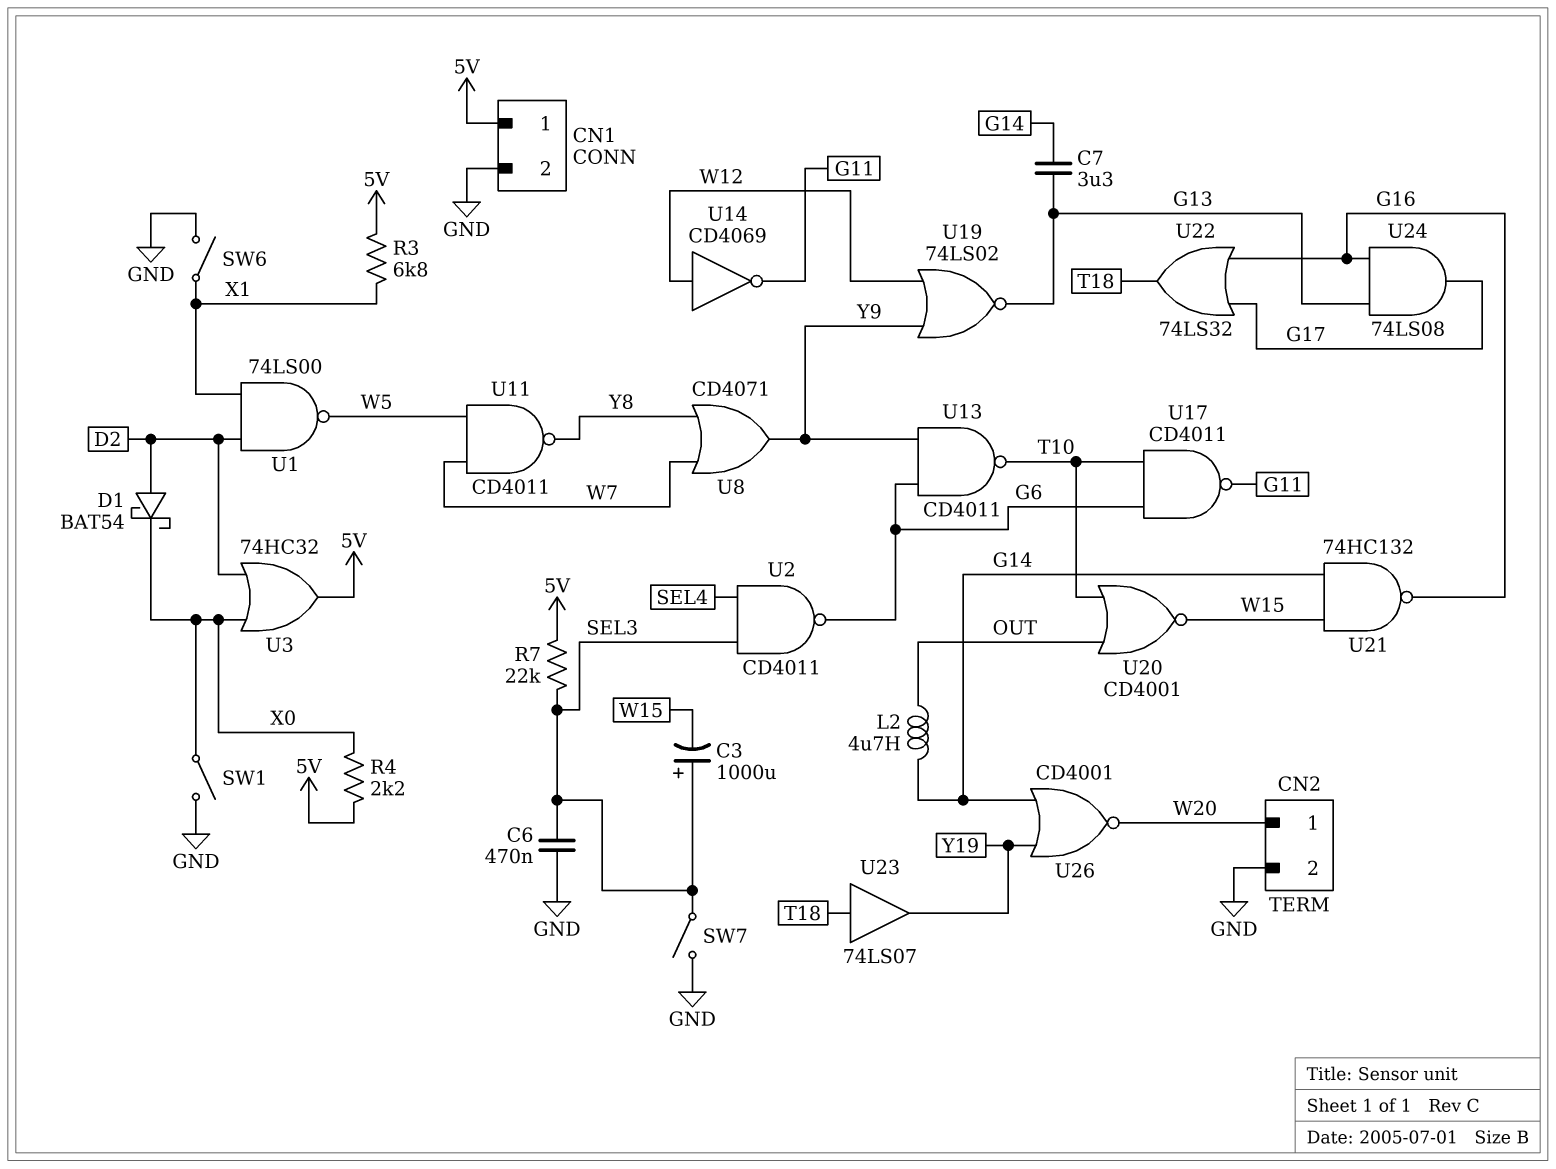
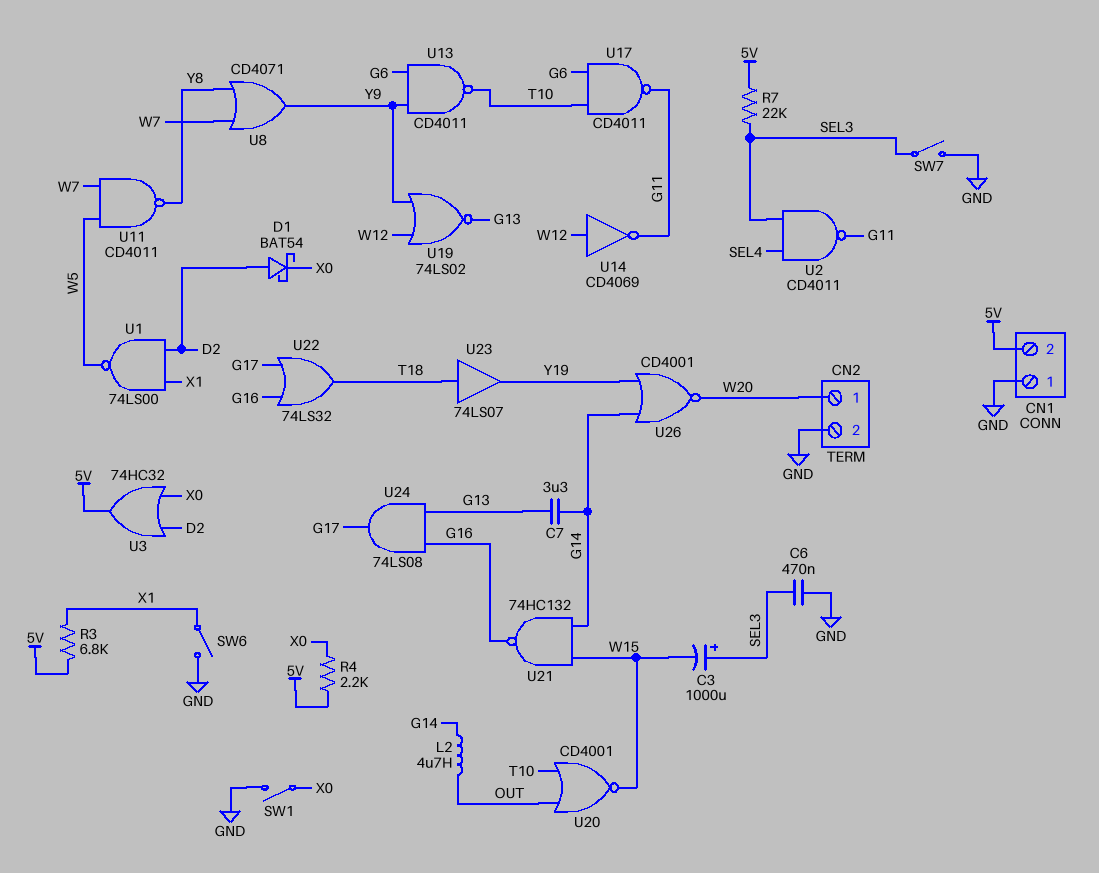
CN1 pin 1: 5V -> GND
CN1 pin 2: GND -> 5V
U2: NAND CD4011 (in SEL3, in SEL4, out G6) -> NAND CD4011 (in SEL3, in SEL4, out G11)

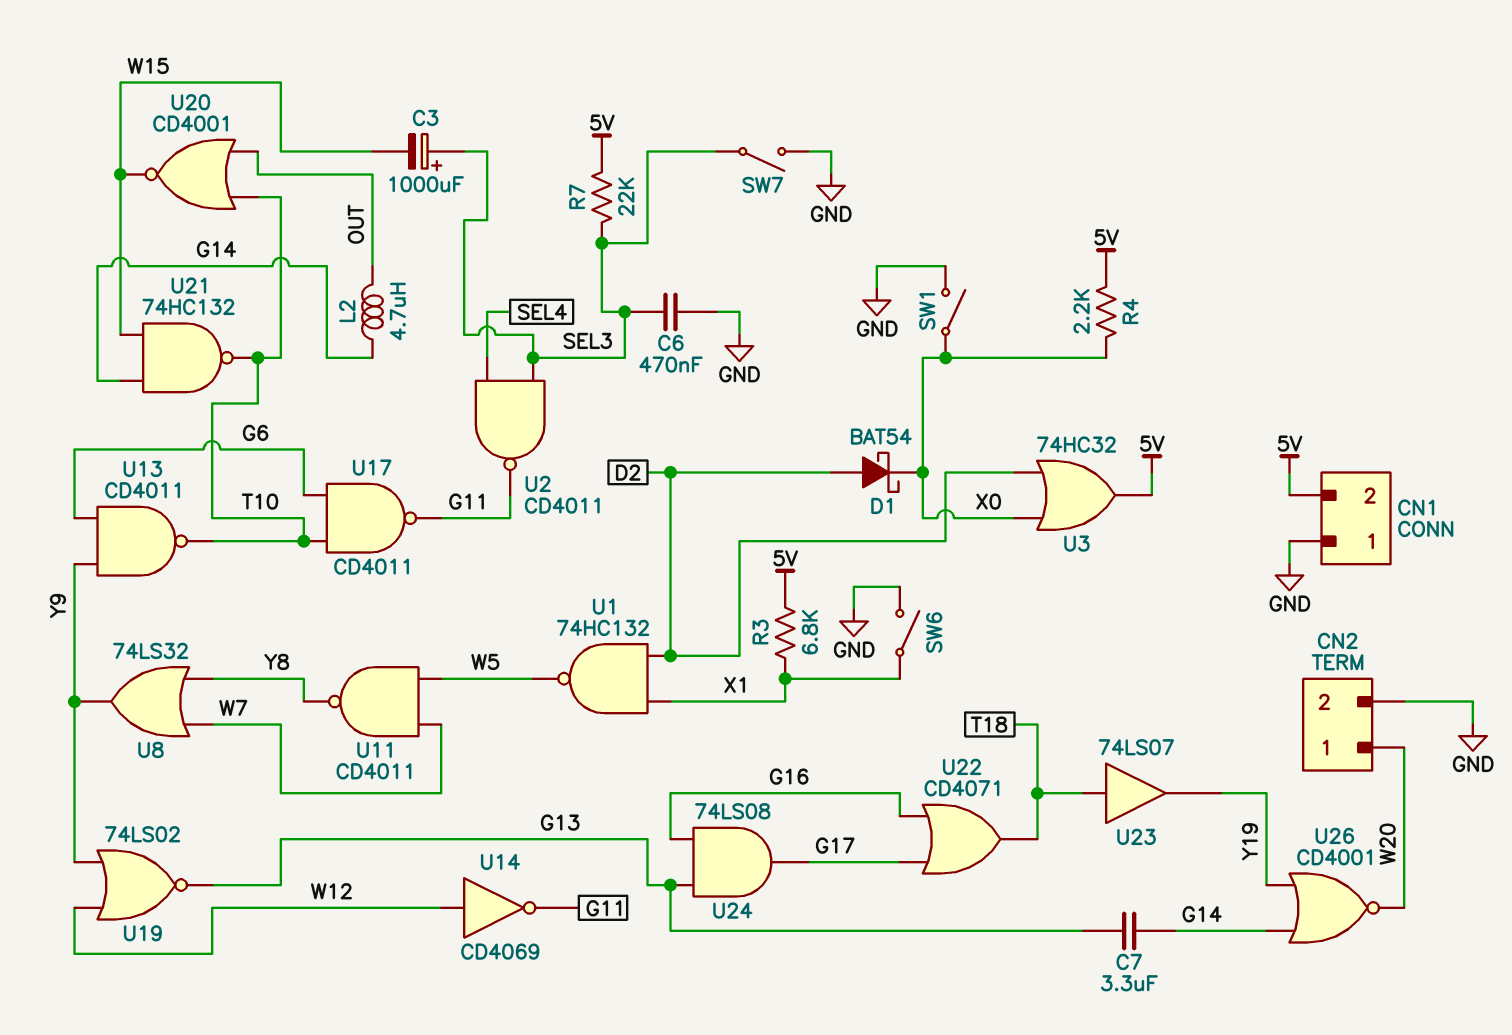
U1: NAND 74LS00 (in D2, in X1, out W5) -> NAND 74HC132 (in D2, in X1, out W5)
U8: OR CD4071 (in W7, in Y8, out Y9) -> OR 74LS32 (in W7, in Y8, out Y9)
U21: NAND 74HC132 (in G14, in W15, out G16) -> NAND 74HC132 (in G14, in W15, out T10)
U22: OR 74LS32 (in G16, in G17, out T18) -> OR CD4071 (in G16, in G17, out T18)

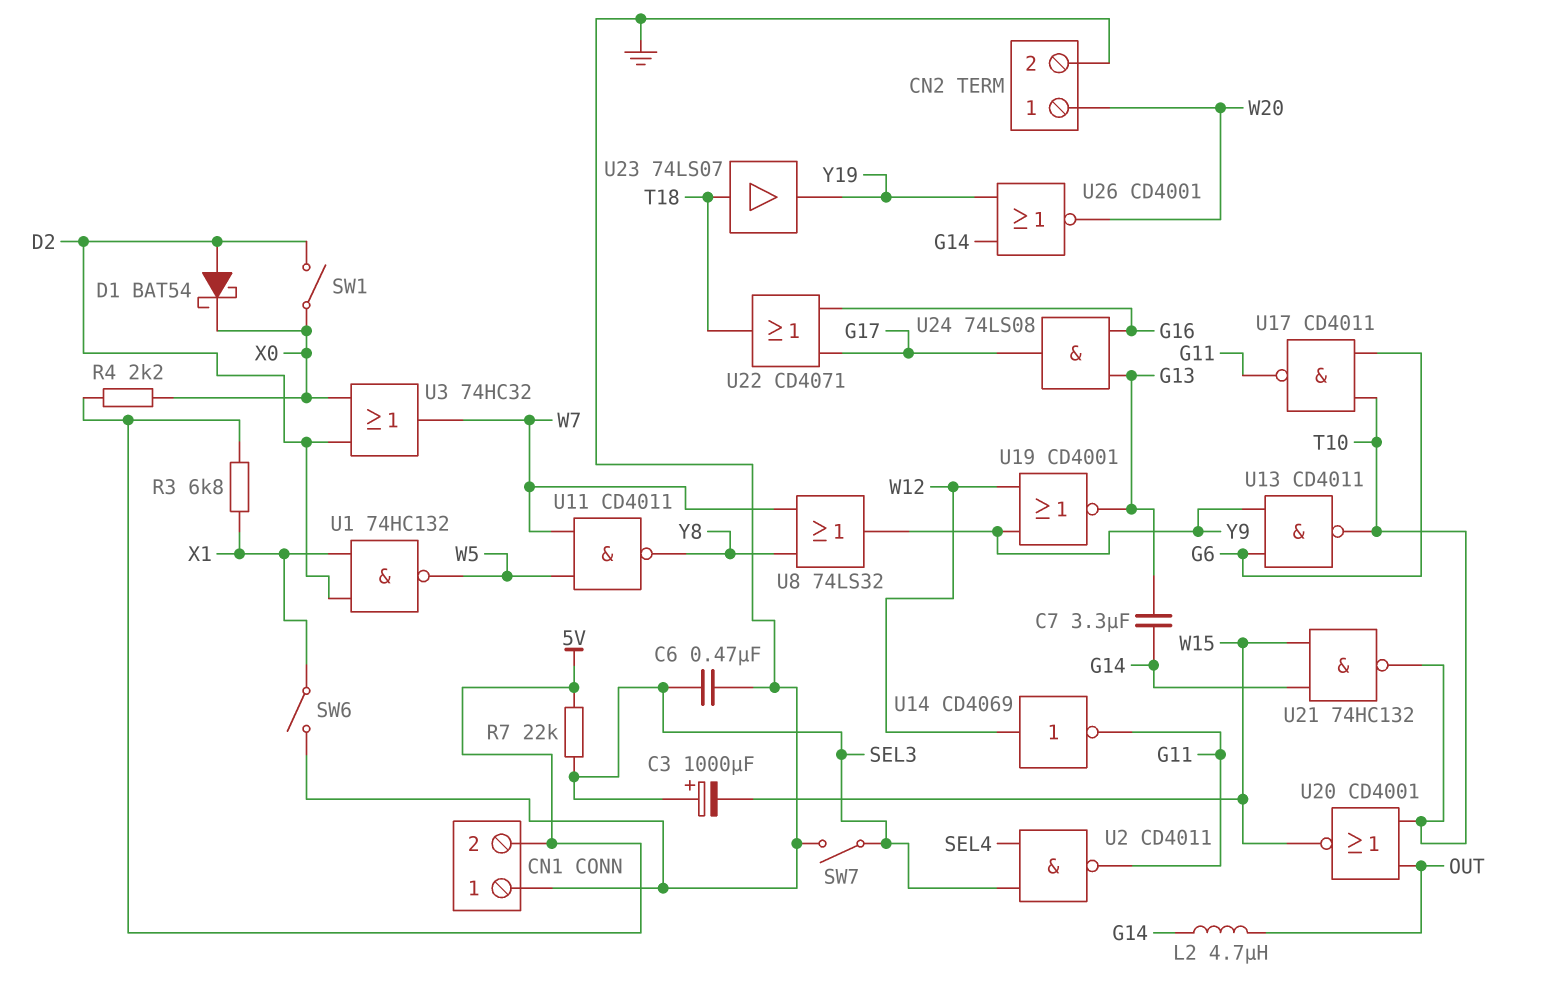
SW1: switch (GND, X0) -> switch (D2, X0)
U3: OR 74HC32 (in D2, in X0, out 5V) -> OR 74HC32 (in D2, in X0, out W7)
U19: NOR 74LS02 (in W12, in Y9, out G13) -> NOR CD4001 (in W12, in Y9, out G13)

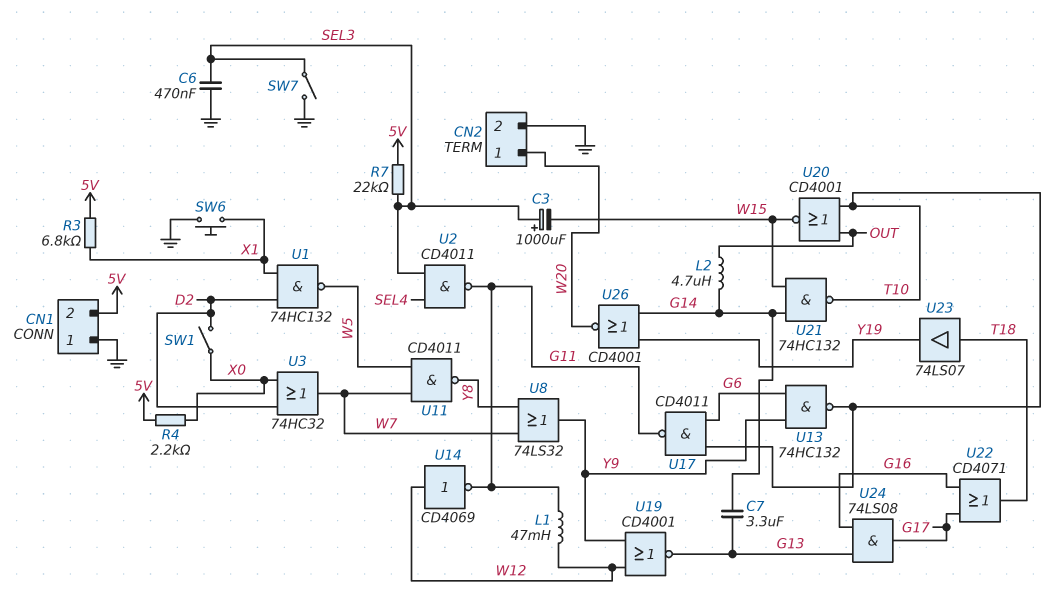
D1: schottky BAT54 (A D2, K X0) -> none
L1: none -> 47mH (G11, W12)
SW6: switch (GND, X1) -> button (GND, X1)
U13: NAND CD4011 (in G6, in Y9, out T10) -> NAND 74HC132 (in G6, in Y9, out T10)

